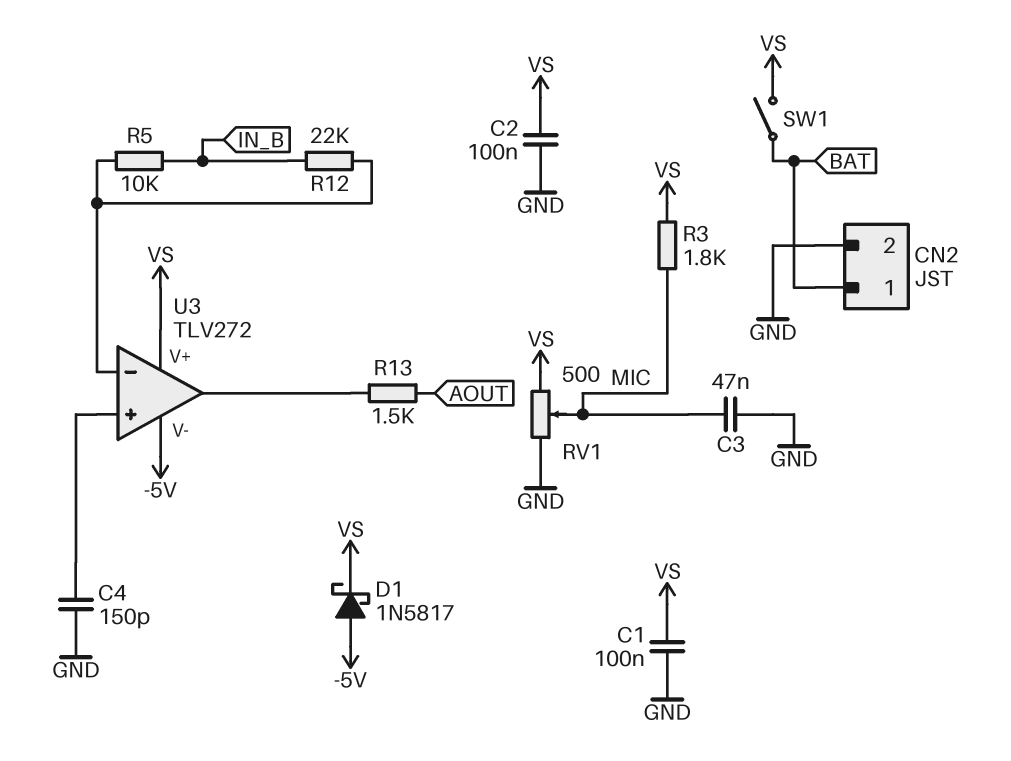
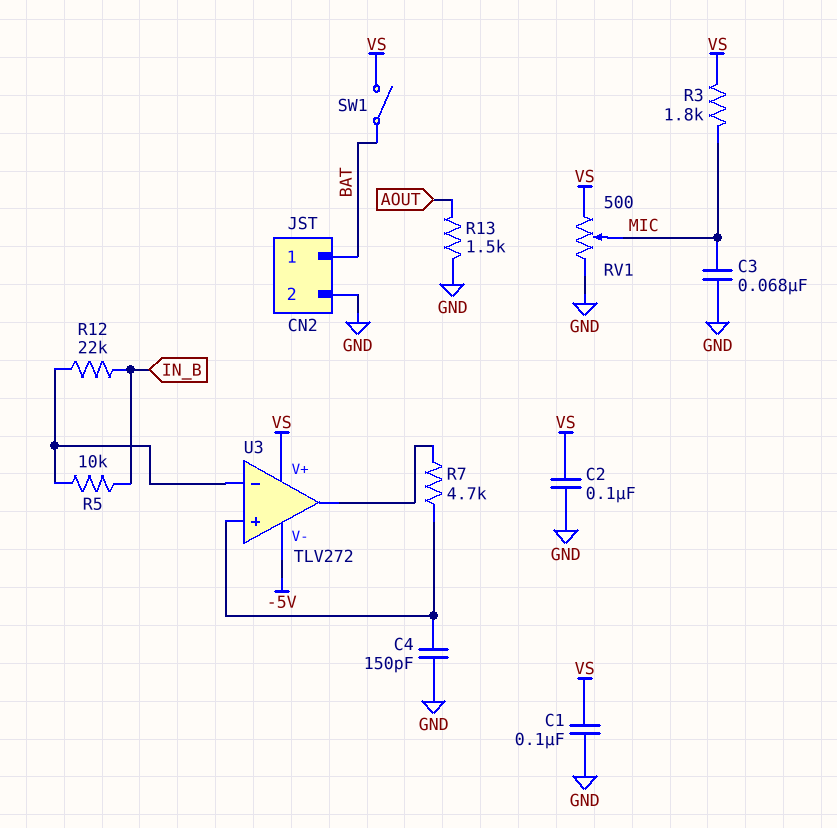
C3: 47nF (GND, MIC) -> 68nF (GND, MIC)
D1: schottky 1N5817 (A -5V, K VS) -> none
R7: none -> 4.7k (U3/in+, U3/out)
R13: 1.5k (AOUT, U3/out) -> 1.5k (AOUT, GND)

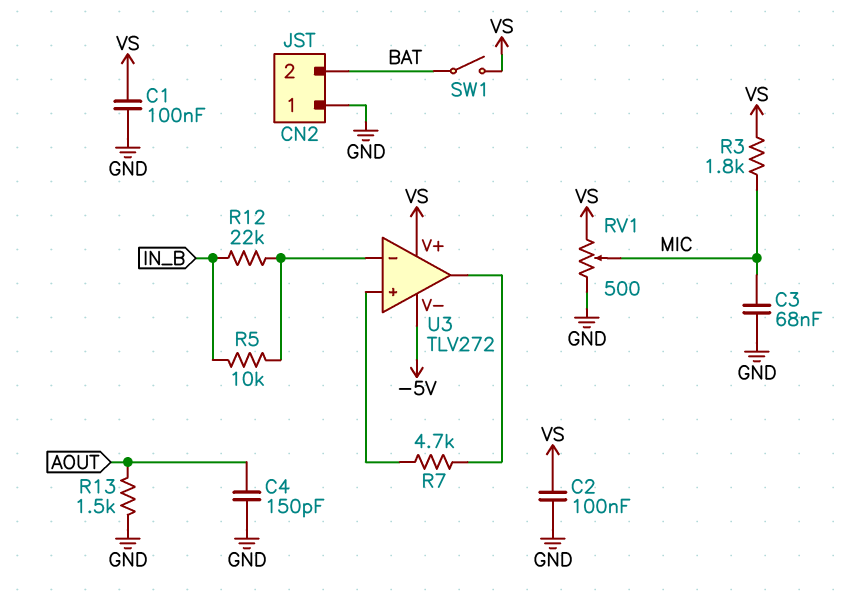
C4: 150pF (GND, U3/in+) -> 150pF (AOUT, GND)
CN2 pin 1: BAT -> GND
CN2 pin 2: GND -> BAT

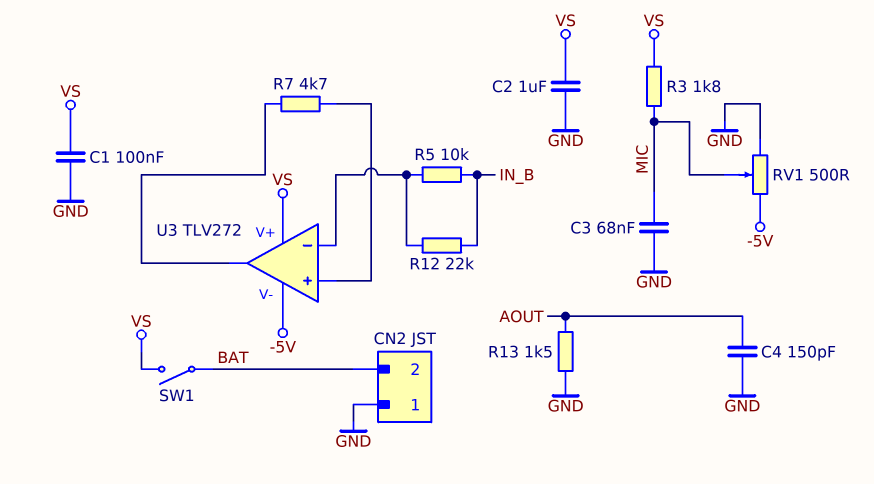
C2: 100nF (GND, VS) -> 1uF (GND, VS)
RV1: 500 (GND, VS, wiper MIC) -> 500 (-5V, GND, wiper MIC)

